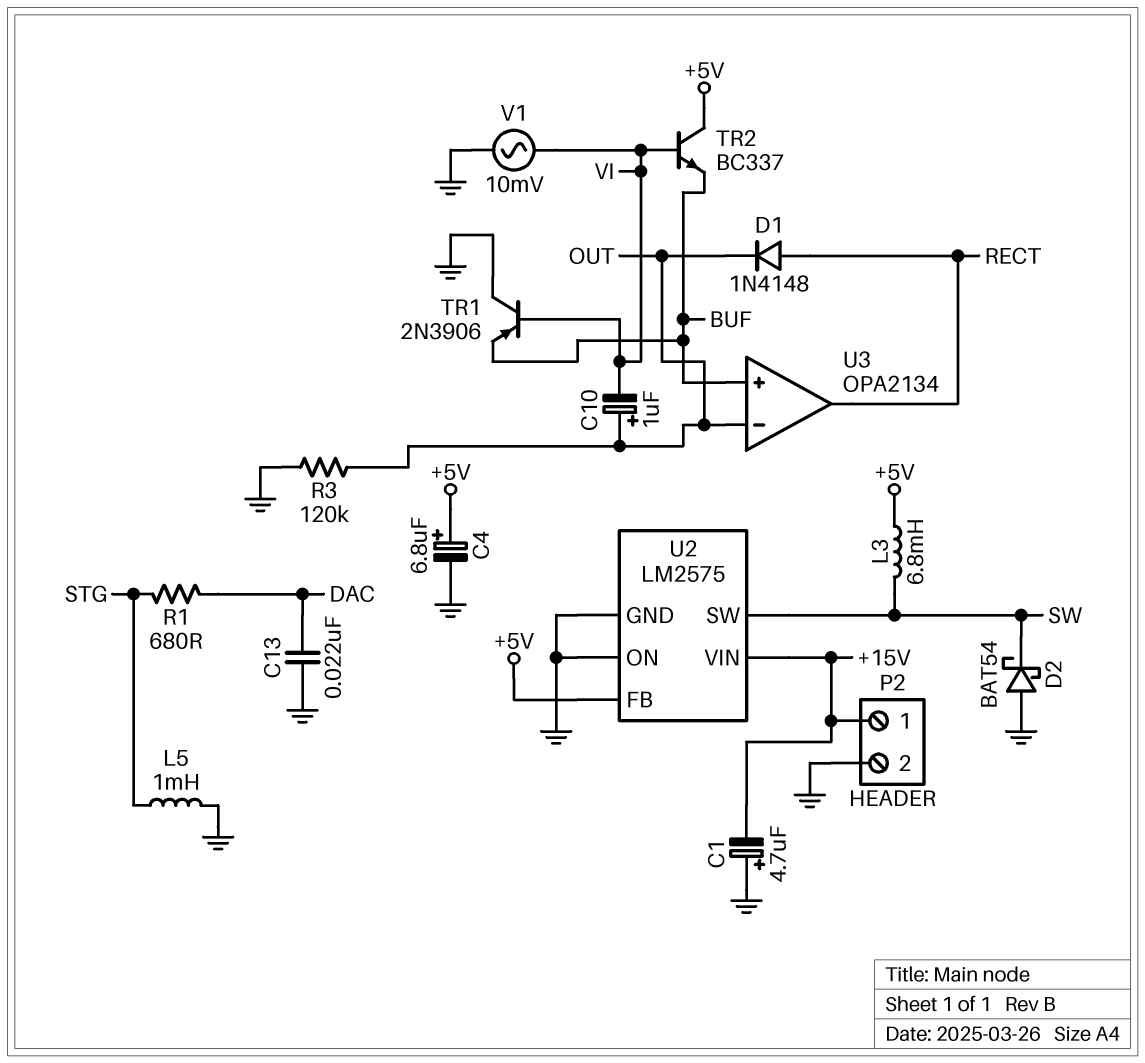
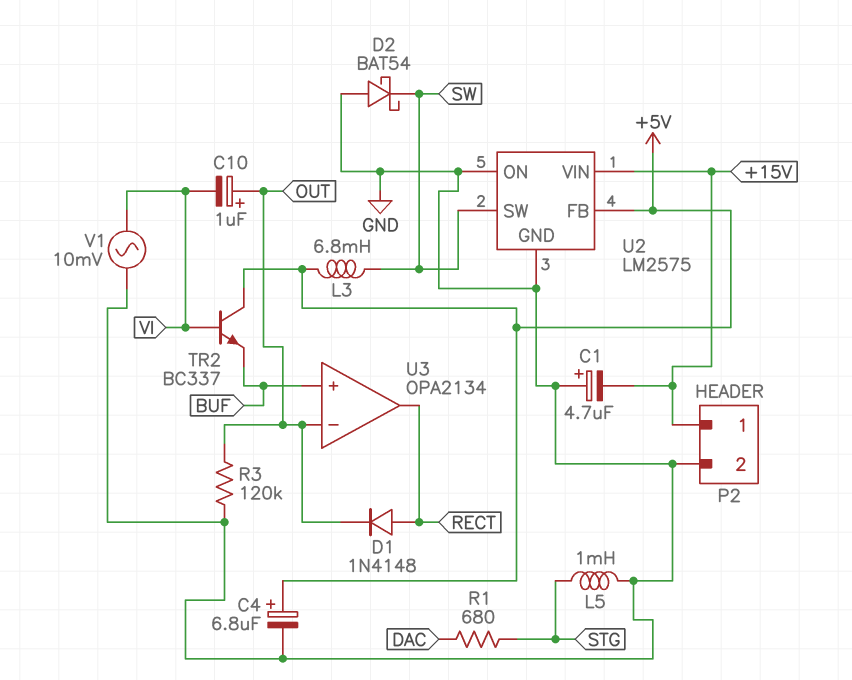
C13: 22nF (DAC, GND) -> none
TR1: PNP 2N3906 (B VI, C GND, E BUF) -> none

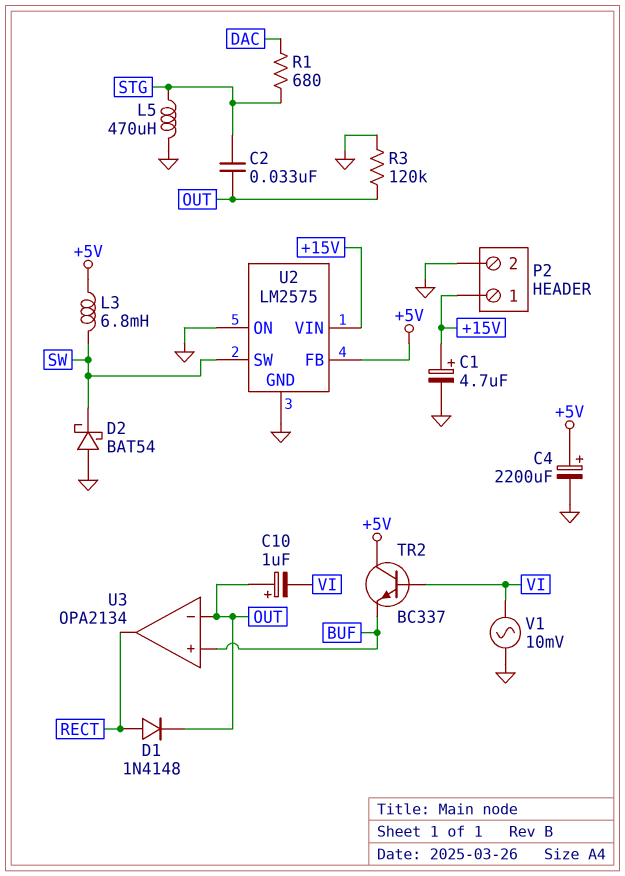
C1: 4.7uF (plus GND, minus +15V) -> 4.7uF (plus +15V, minus GND)
C2: none -> 33nF (OUT, STG)
C4: 6.8uF (plus +5V, minus GND) -> 2200uF (plus +5V, minus GND)
L5: 1mH (GND, STG) -> 470uH (GND, STG)

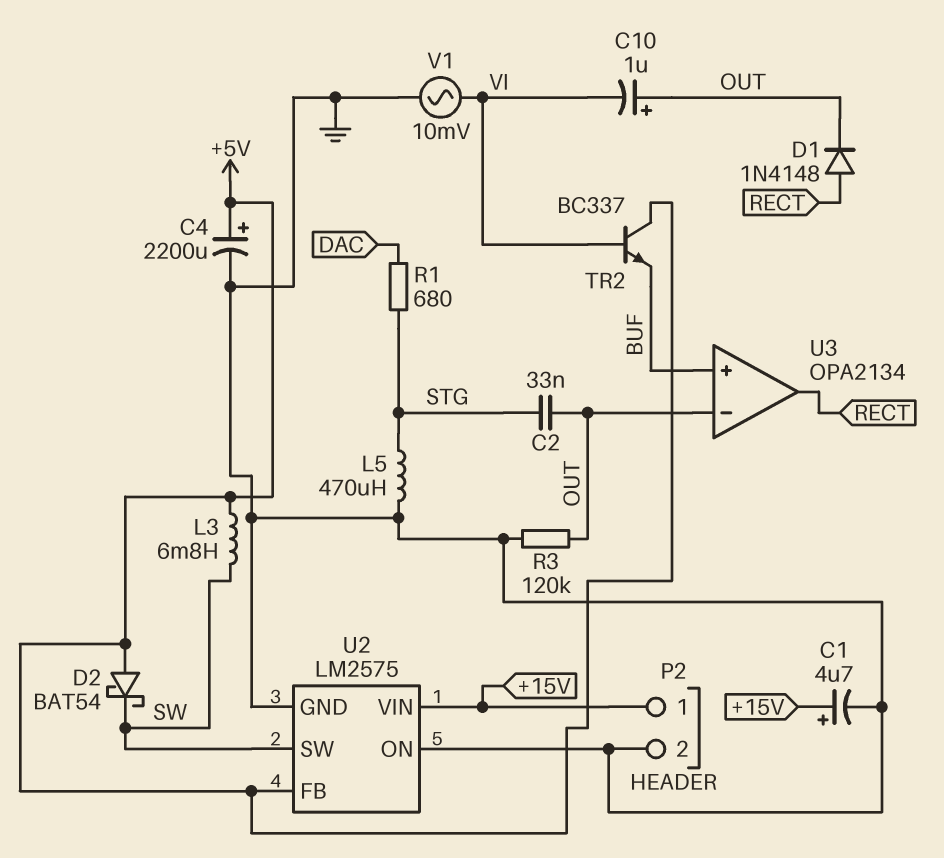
D2: schottky BAT54 (A GND, K SW) -> schottky BAT54 (A +5V, K SW)

